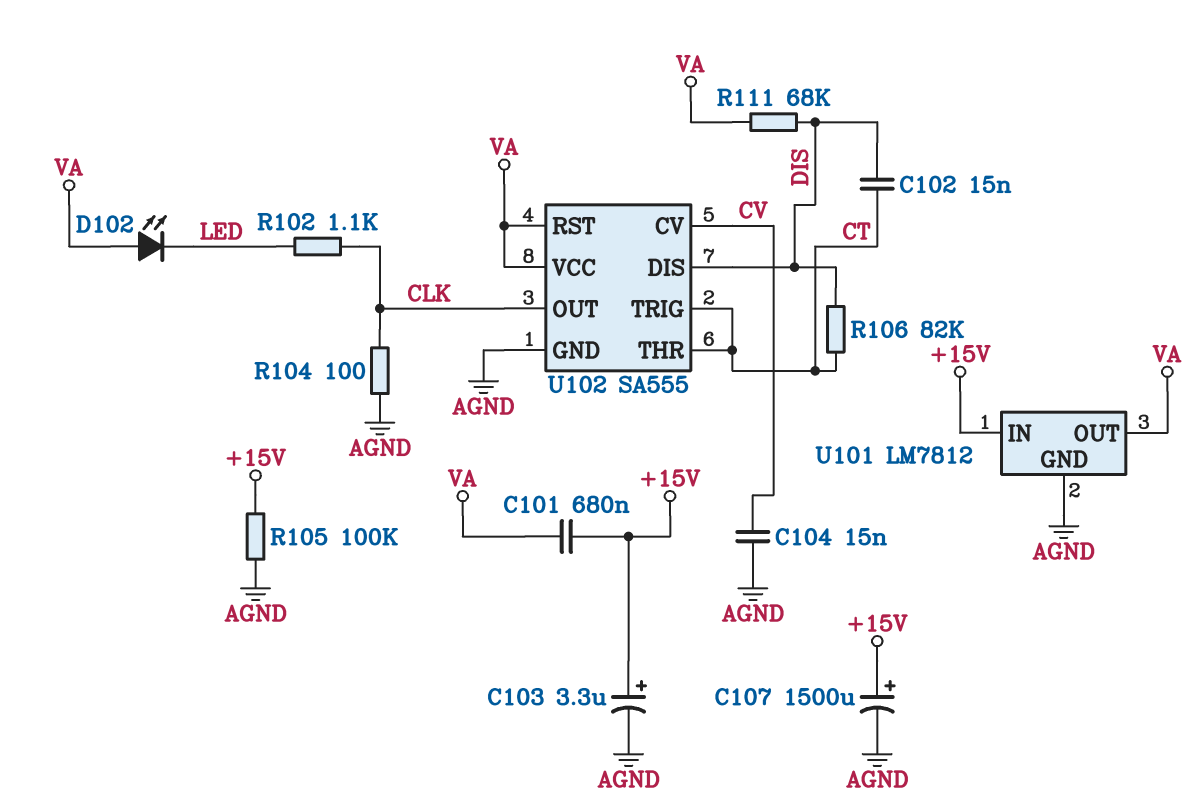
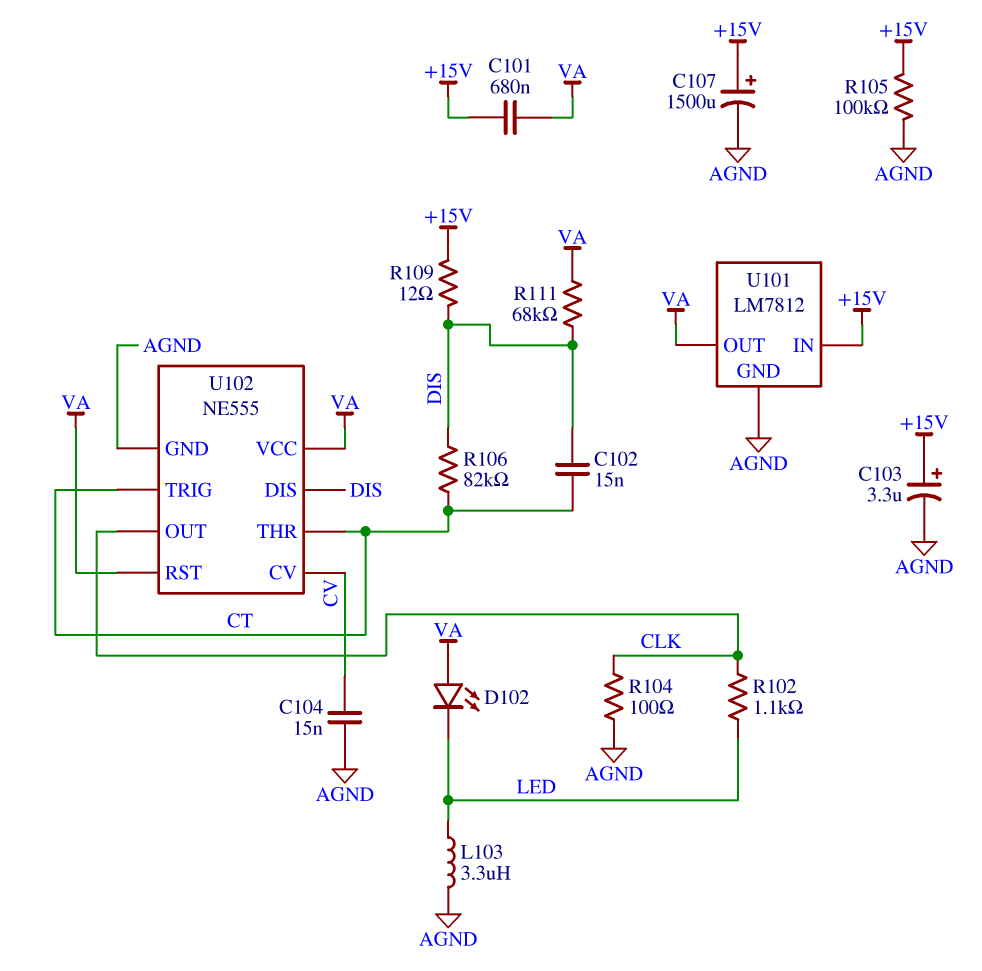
L103: none -> 3.3uH (AGND, LED)
R109: none -> 12 (+15V, DIS)
U102: SA555 -> NE555

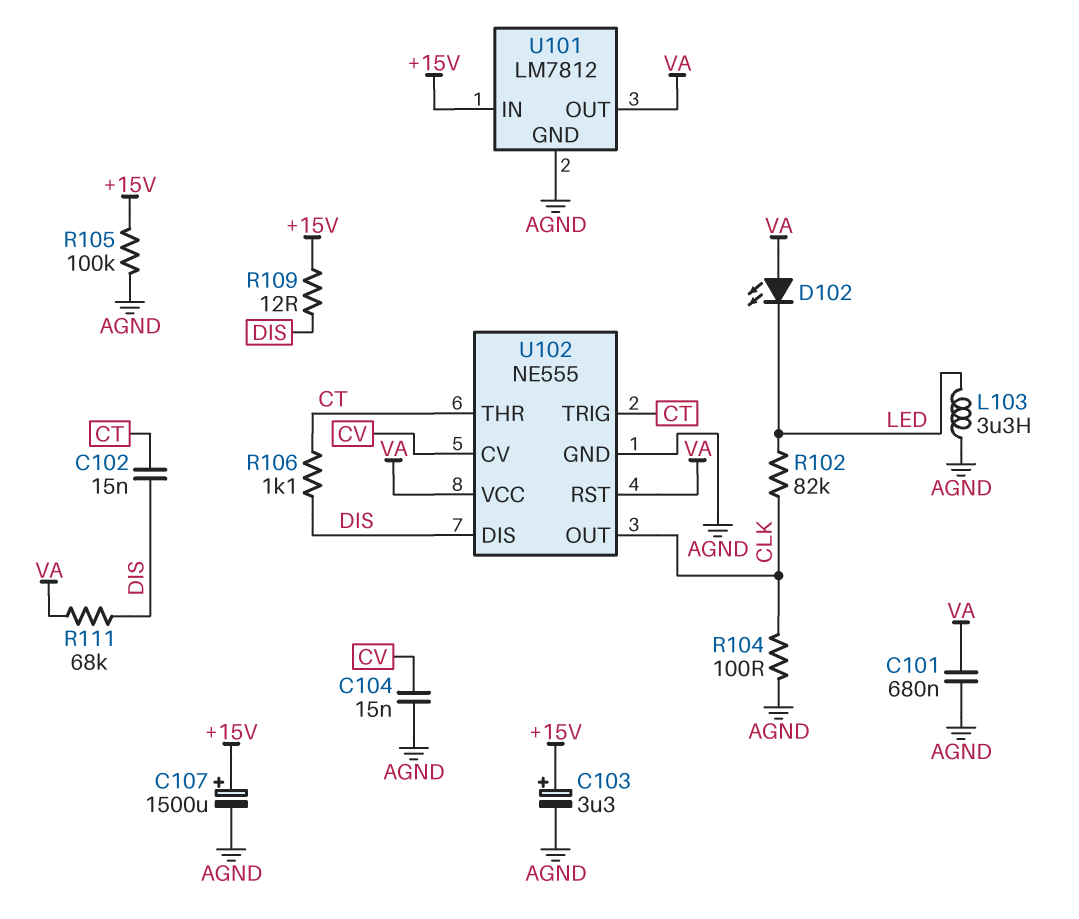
C101: 680nF (+15V, VA) -> 680nF (AGND, VA)
R102: 1.1k (CLK, LED) -> 82k (CLK, LED)
R106: 82k (CT, DIS) -> 1.1k (CT, DIS)

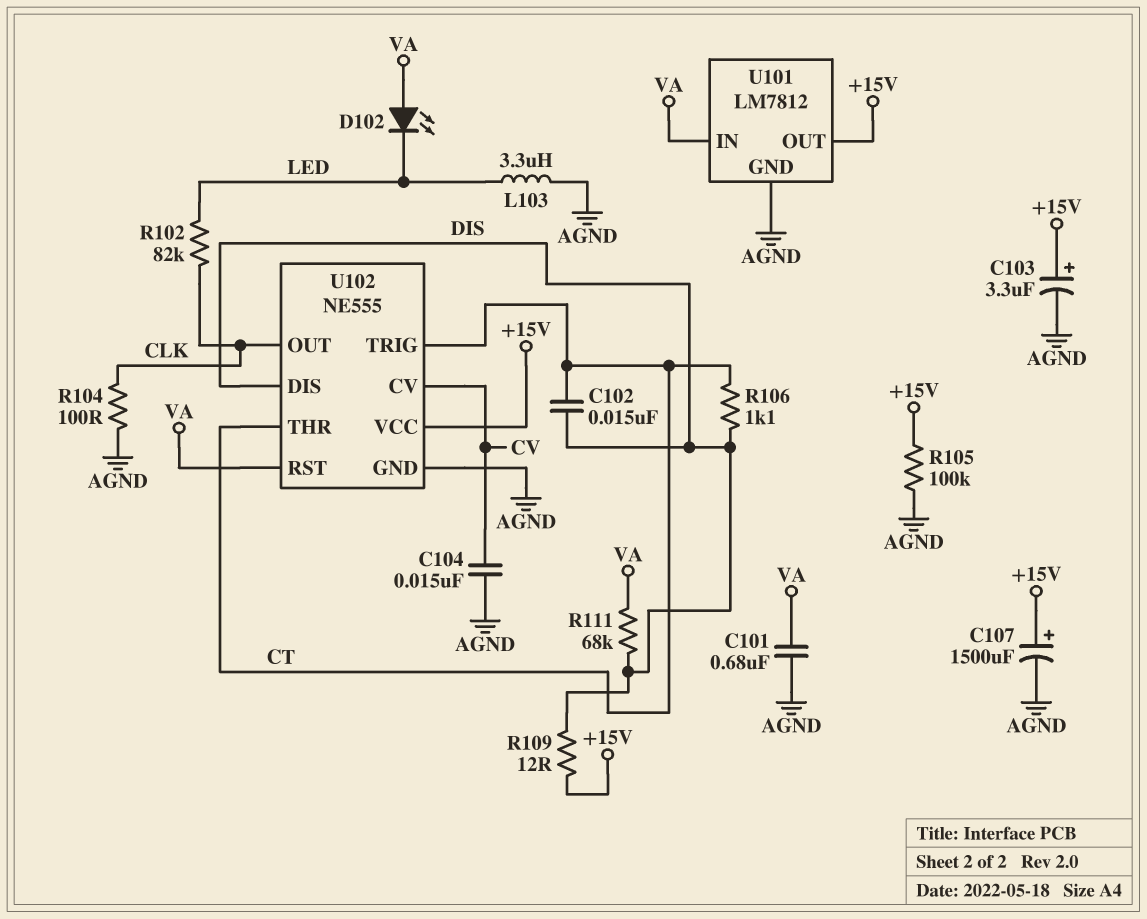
U101 pin IN: +15V -> VA
U101 pin OUT: VA -> +15V
U102 pin VCC: VA -> +15V

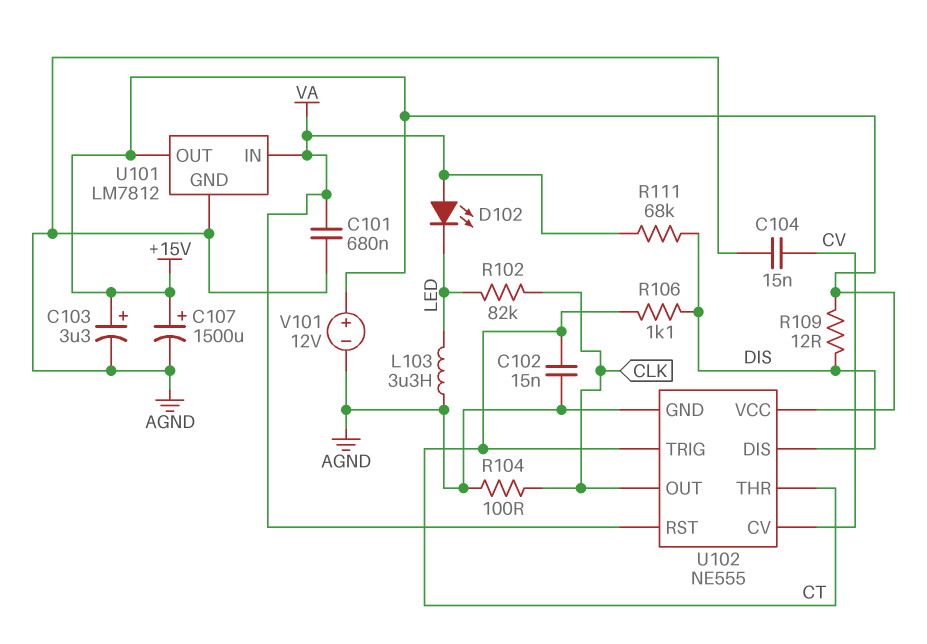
C102: 15nF (CT, DIS) -> 15nF (AGND, CT)
R105: 100k (+15V, AGND) -> none
V101: none -> 12V (plus +15V, minus AGND)

